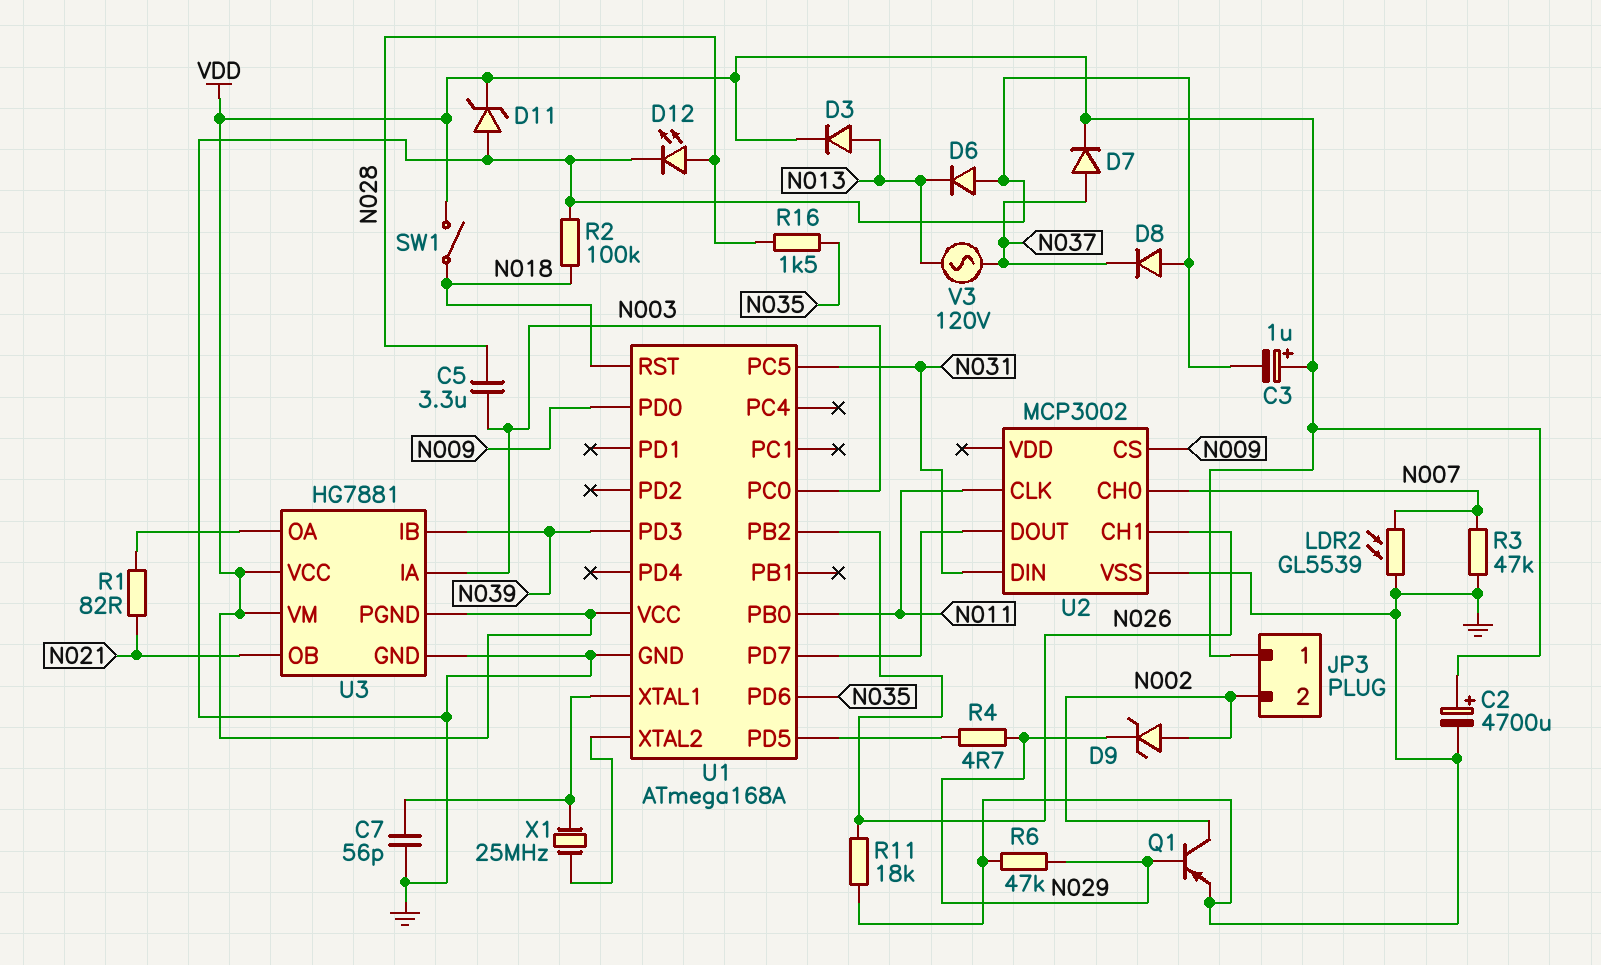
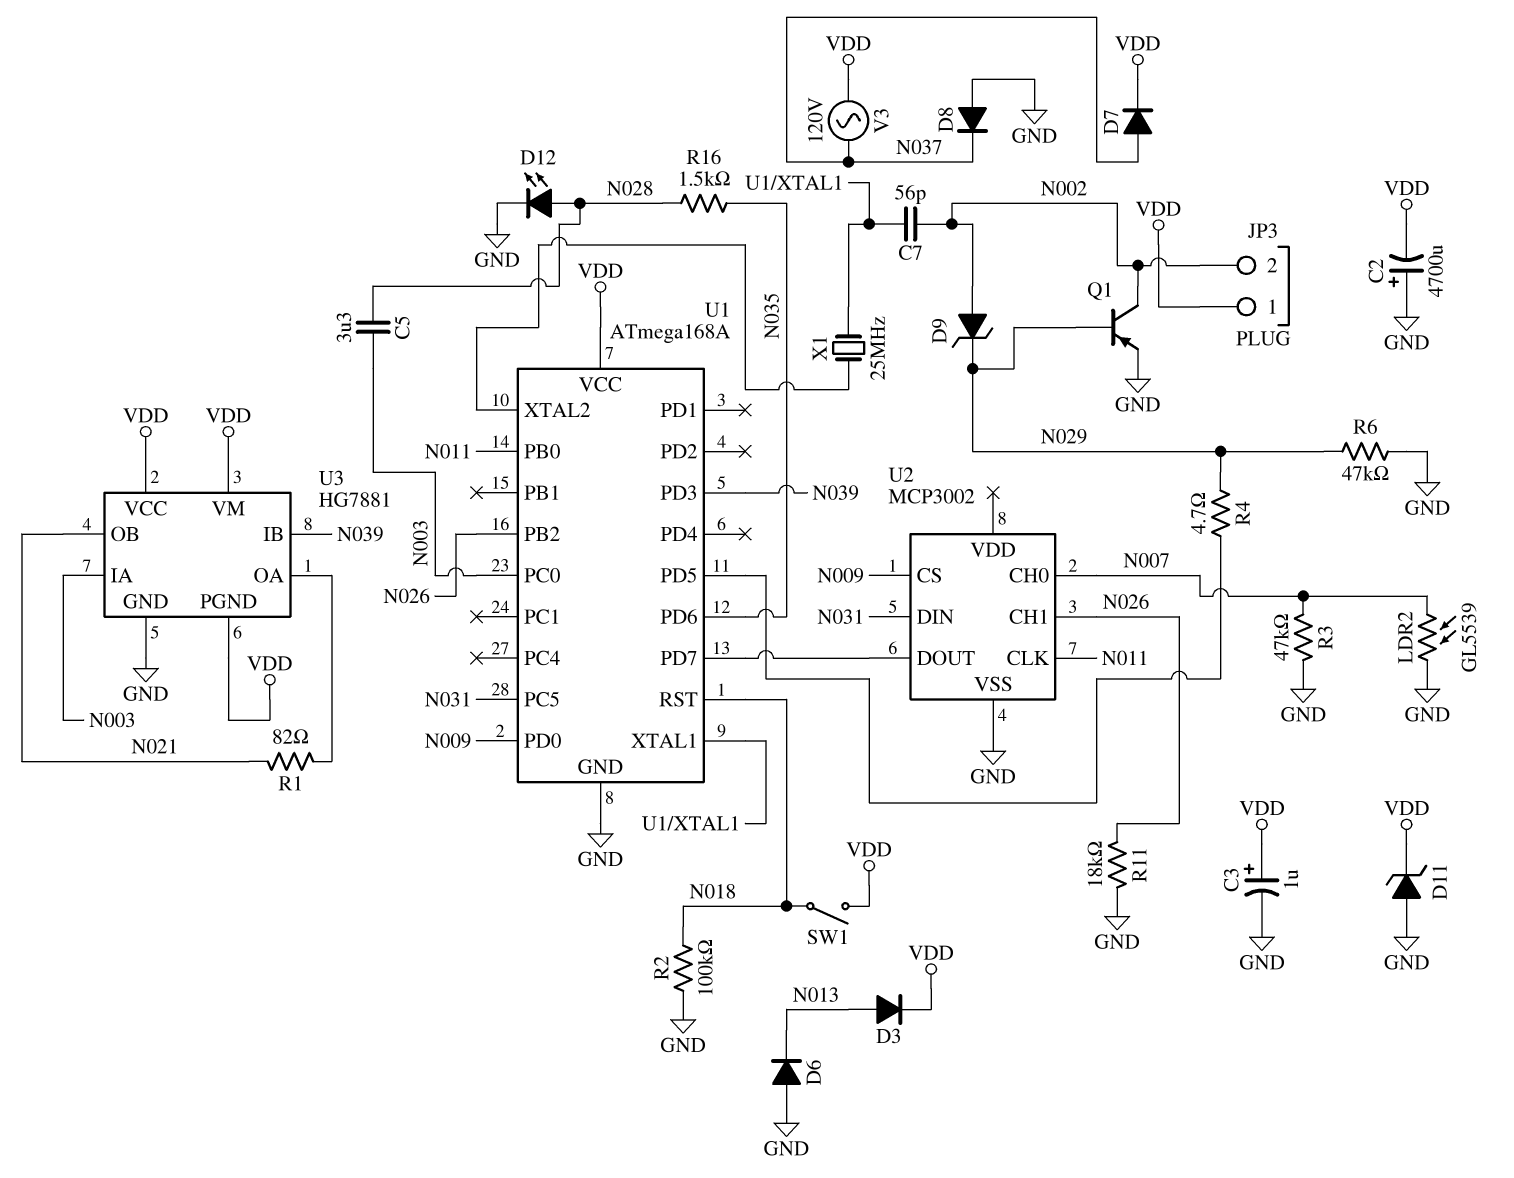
C2: 4700uF (plus VDD, minus GND) -> 4700uF (plus GND, minus VDD)
C7: 56pF (GND, U1/XTAL1) -> 56pF (N002, U1/XTAL1)
V3: AC 120V (N013, N037) -> AC 120V (N037, VDD)

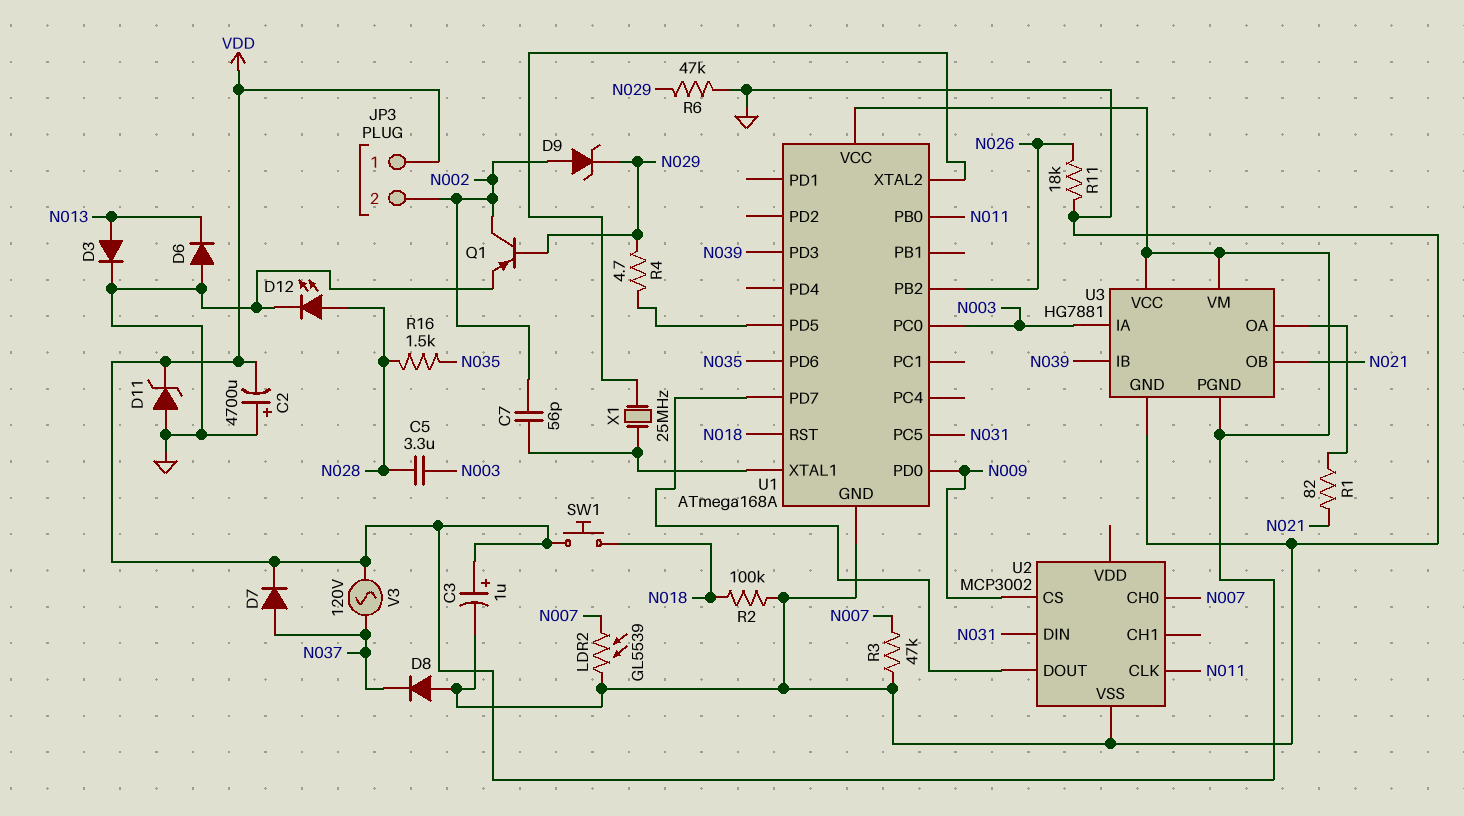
D3: diode (A N013, K VDD) -> diode (A N013, K GND)
SW1: switch (N018, VDD) -> button (N018, VDD)
U2 pin CH1: N026 -> none

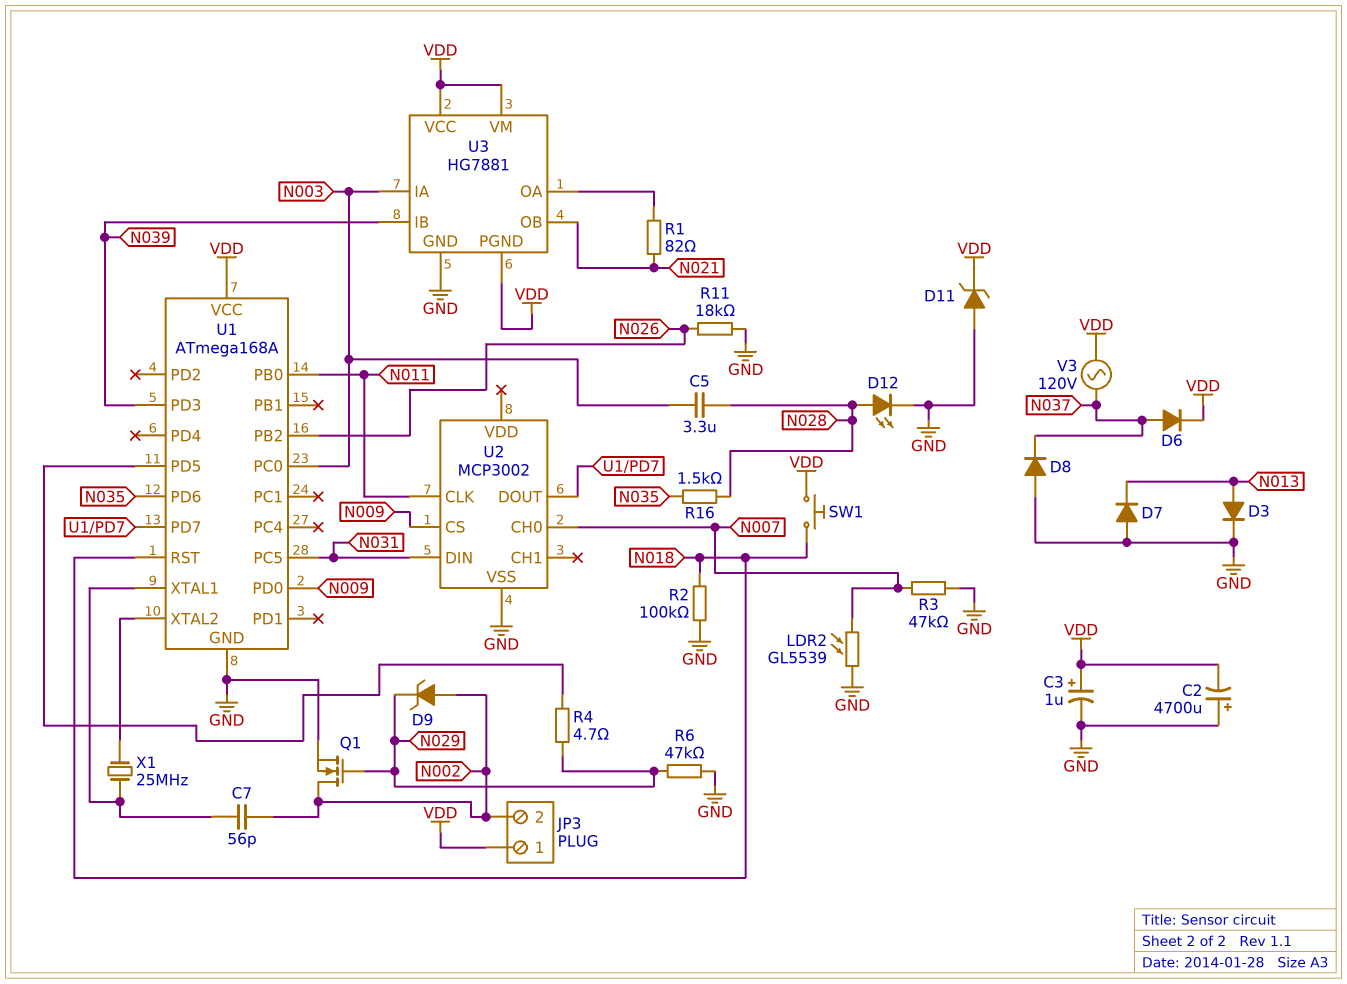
D6: diode (A GND, K N013) -> diode (A N037, K VDD)
D7: diode (A N037, K VDD) -> diode (A GND, K N013)
Q1: PNP (B N029, C N002, E GND) -> NMOS (G N029, D N002, S GND)

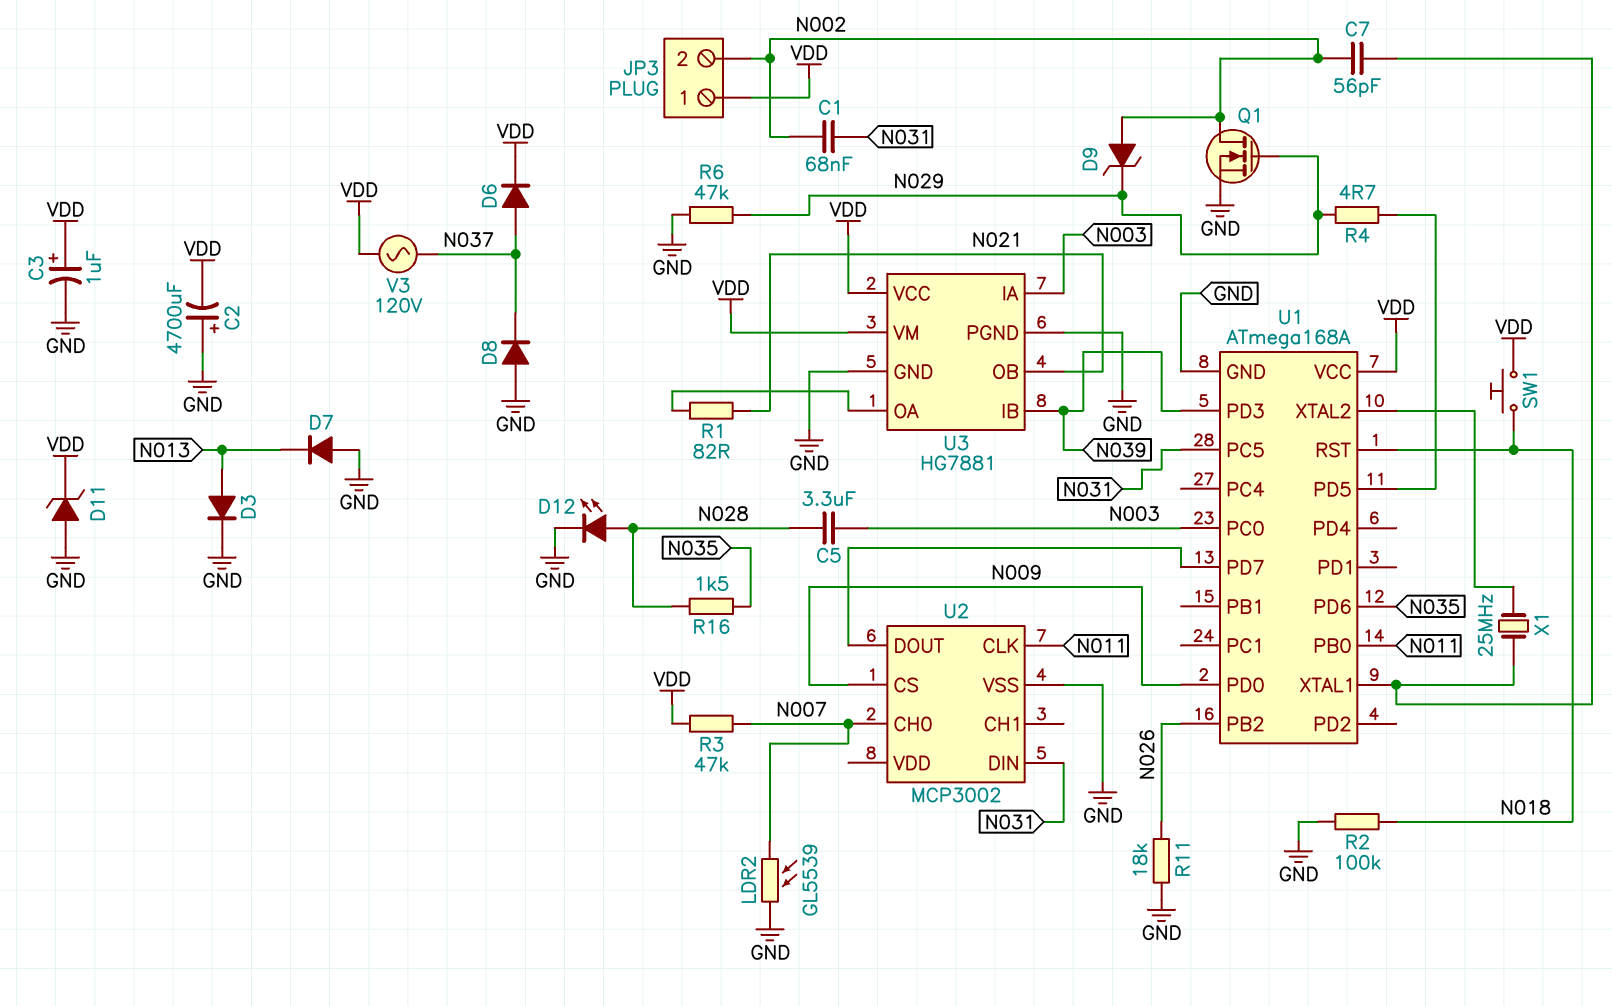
C1: none -> 68nF (N002, N031)
R3: 47k (GND, N007) -> 47k (N007, VDD)
U3 pin PGND: VDD -> GND

